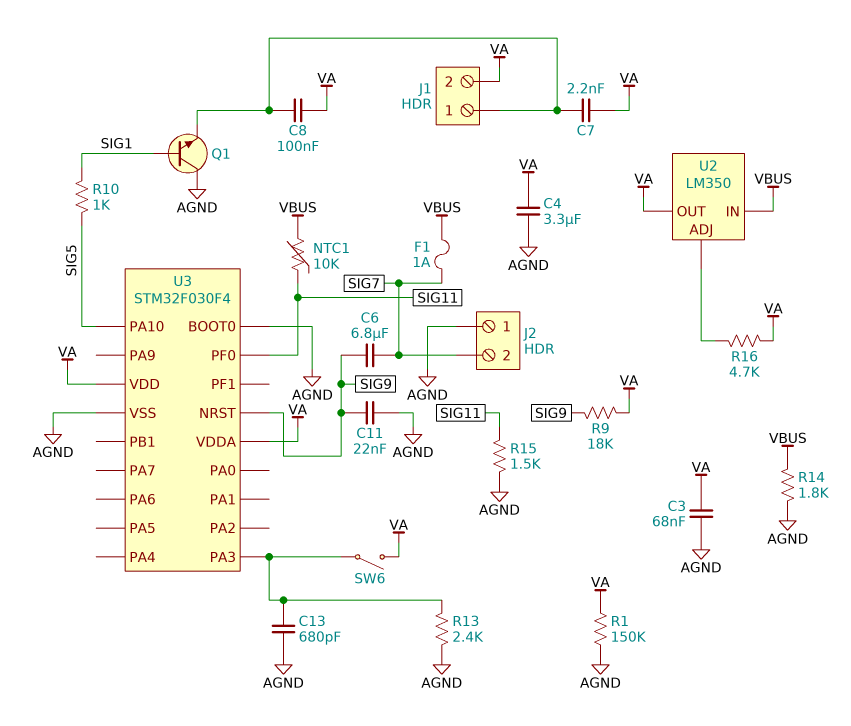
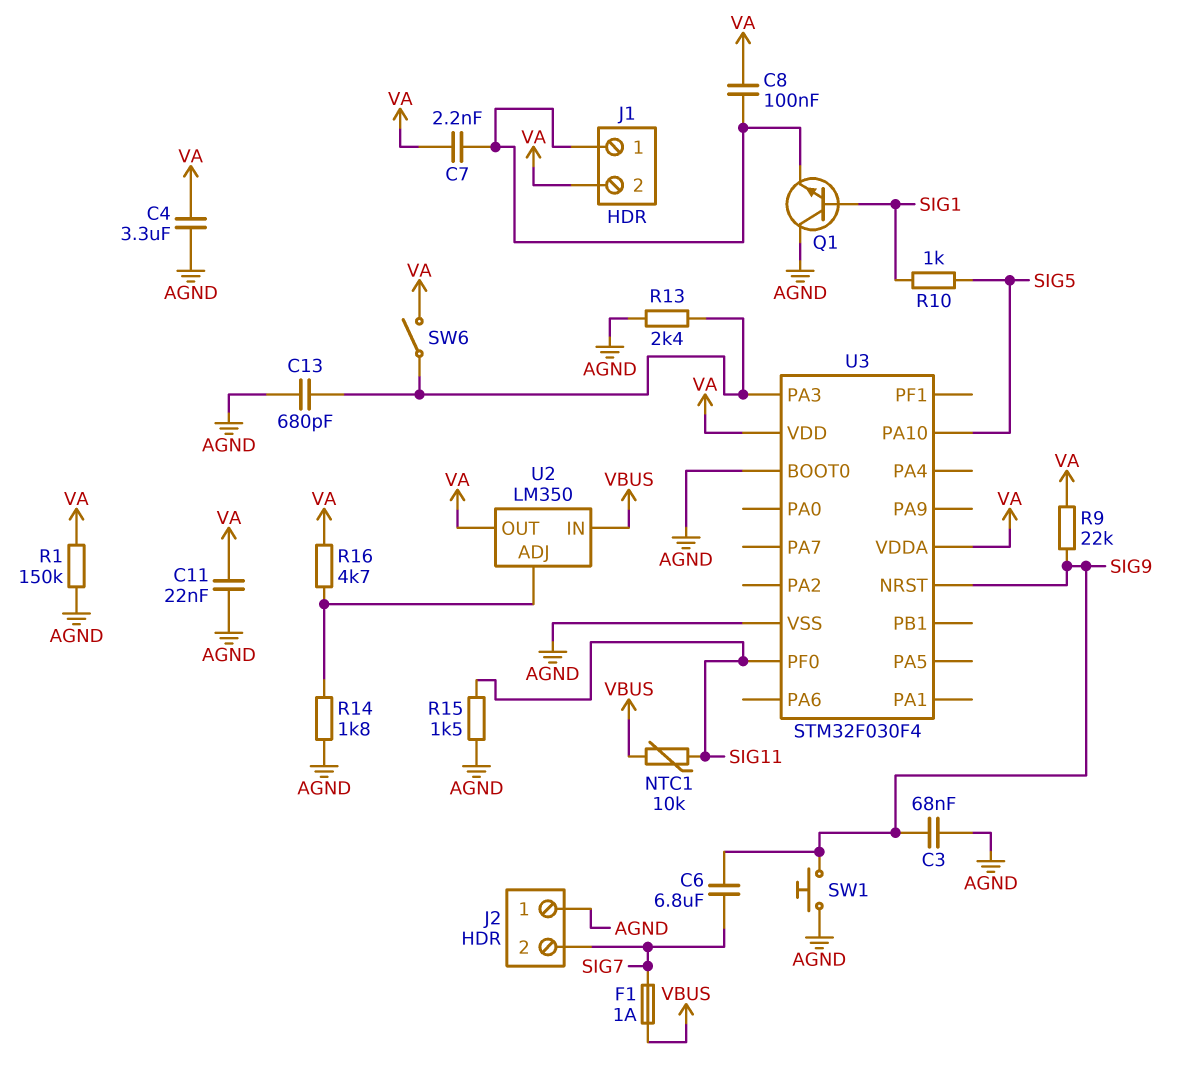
C3: 68nF (AGND, VA) -> 68nF (AGND, SIG9)
C11: 22nF (AGND, SIG9) -> 22nF (AGND, VA)
R9: 18k (SIG9, VA) -> 22k (SIG9, VA)
R14: 1.8k (AGND, VBUS) -> 1.8k (AGND, U2/ADJ)
SW1: none -> button (AGND, SIG9)

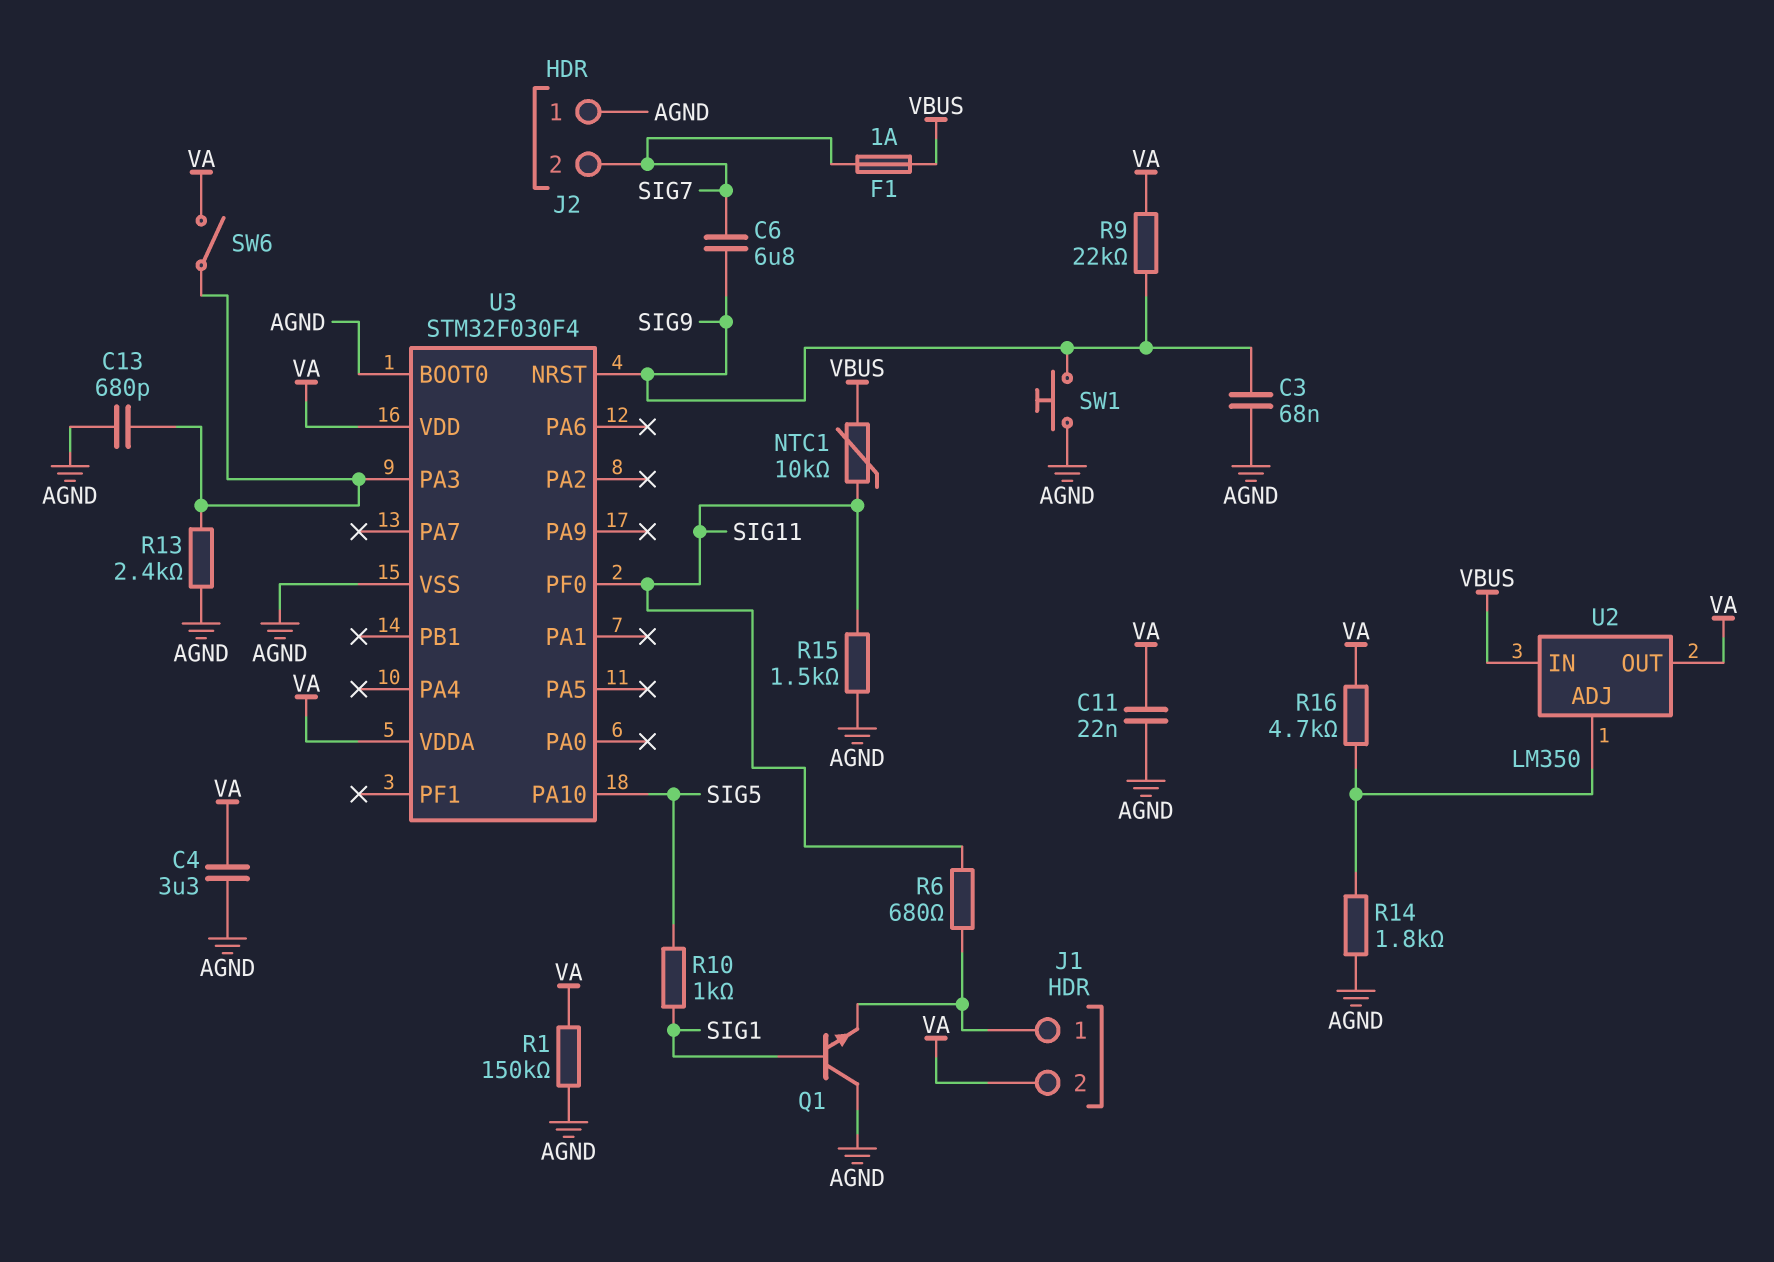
C7: 2.2nF (J1/1, VA) -> none
C8: 100nF (J1/1, VA) -> none
R6: none -> 680 (J1/1, SIG11)

